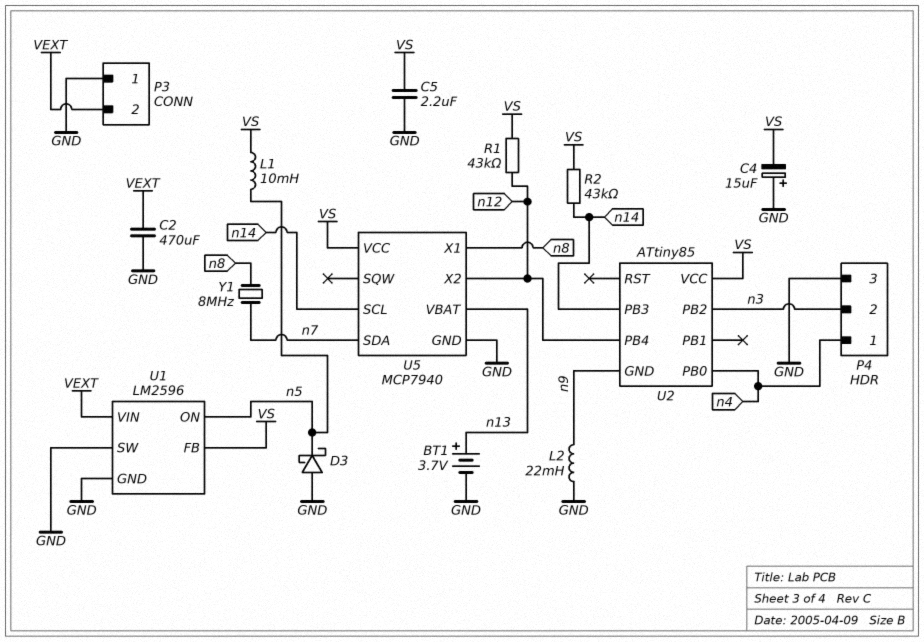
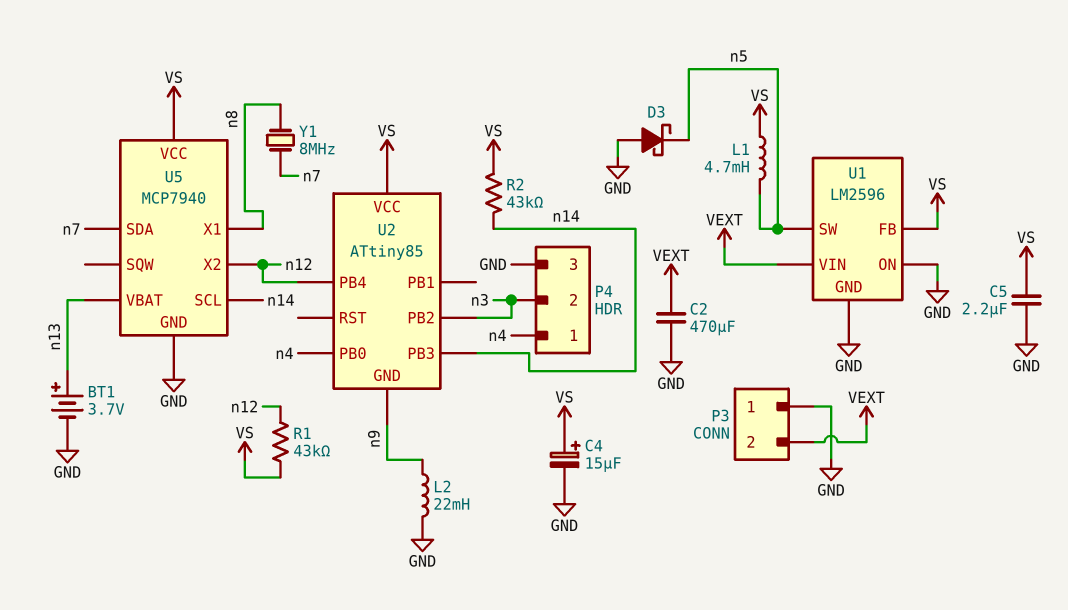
C4: 15uF (plus GND, minus VS) -> 15uF (plus VS, minus GND)
L1: 10mH (VS, n5) -> 4.7mH (VS, n5)
U1 pin ON: n5 -> GND
U1 pin SW: GND -> n5

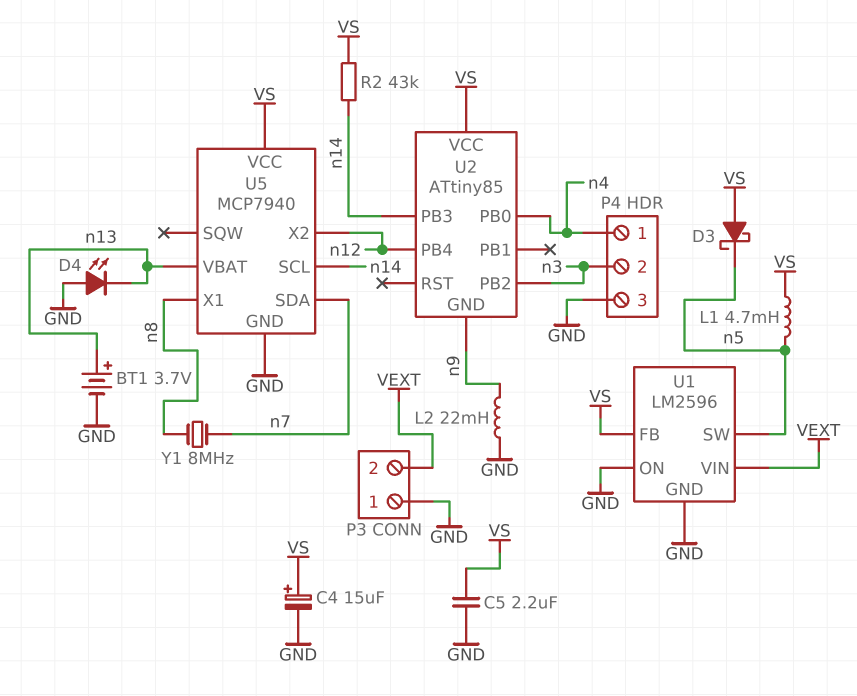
C2: 470uF (GND, VEXT) -> none
D3: schottky (A GND, K n5) -> schottky (A VS, K n5)
D4: none -> LED (A GND, K n13)
R1: 43k (VS, n12) -> none

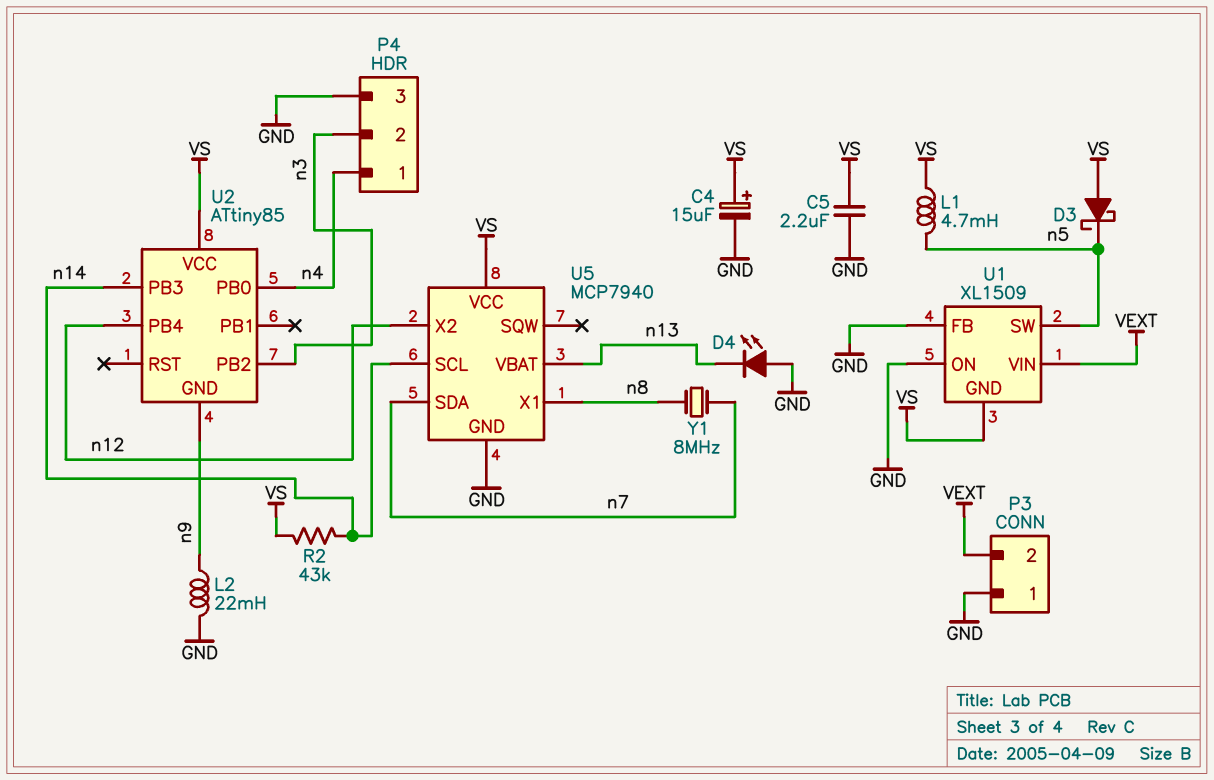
BT1: 3.7V (plus n13, minus GND) -> none
U1: LM2596 -> XL1509
U1 pin FB: VS -> GND
U1 pin GND: GND -> VS

